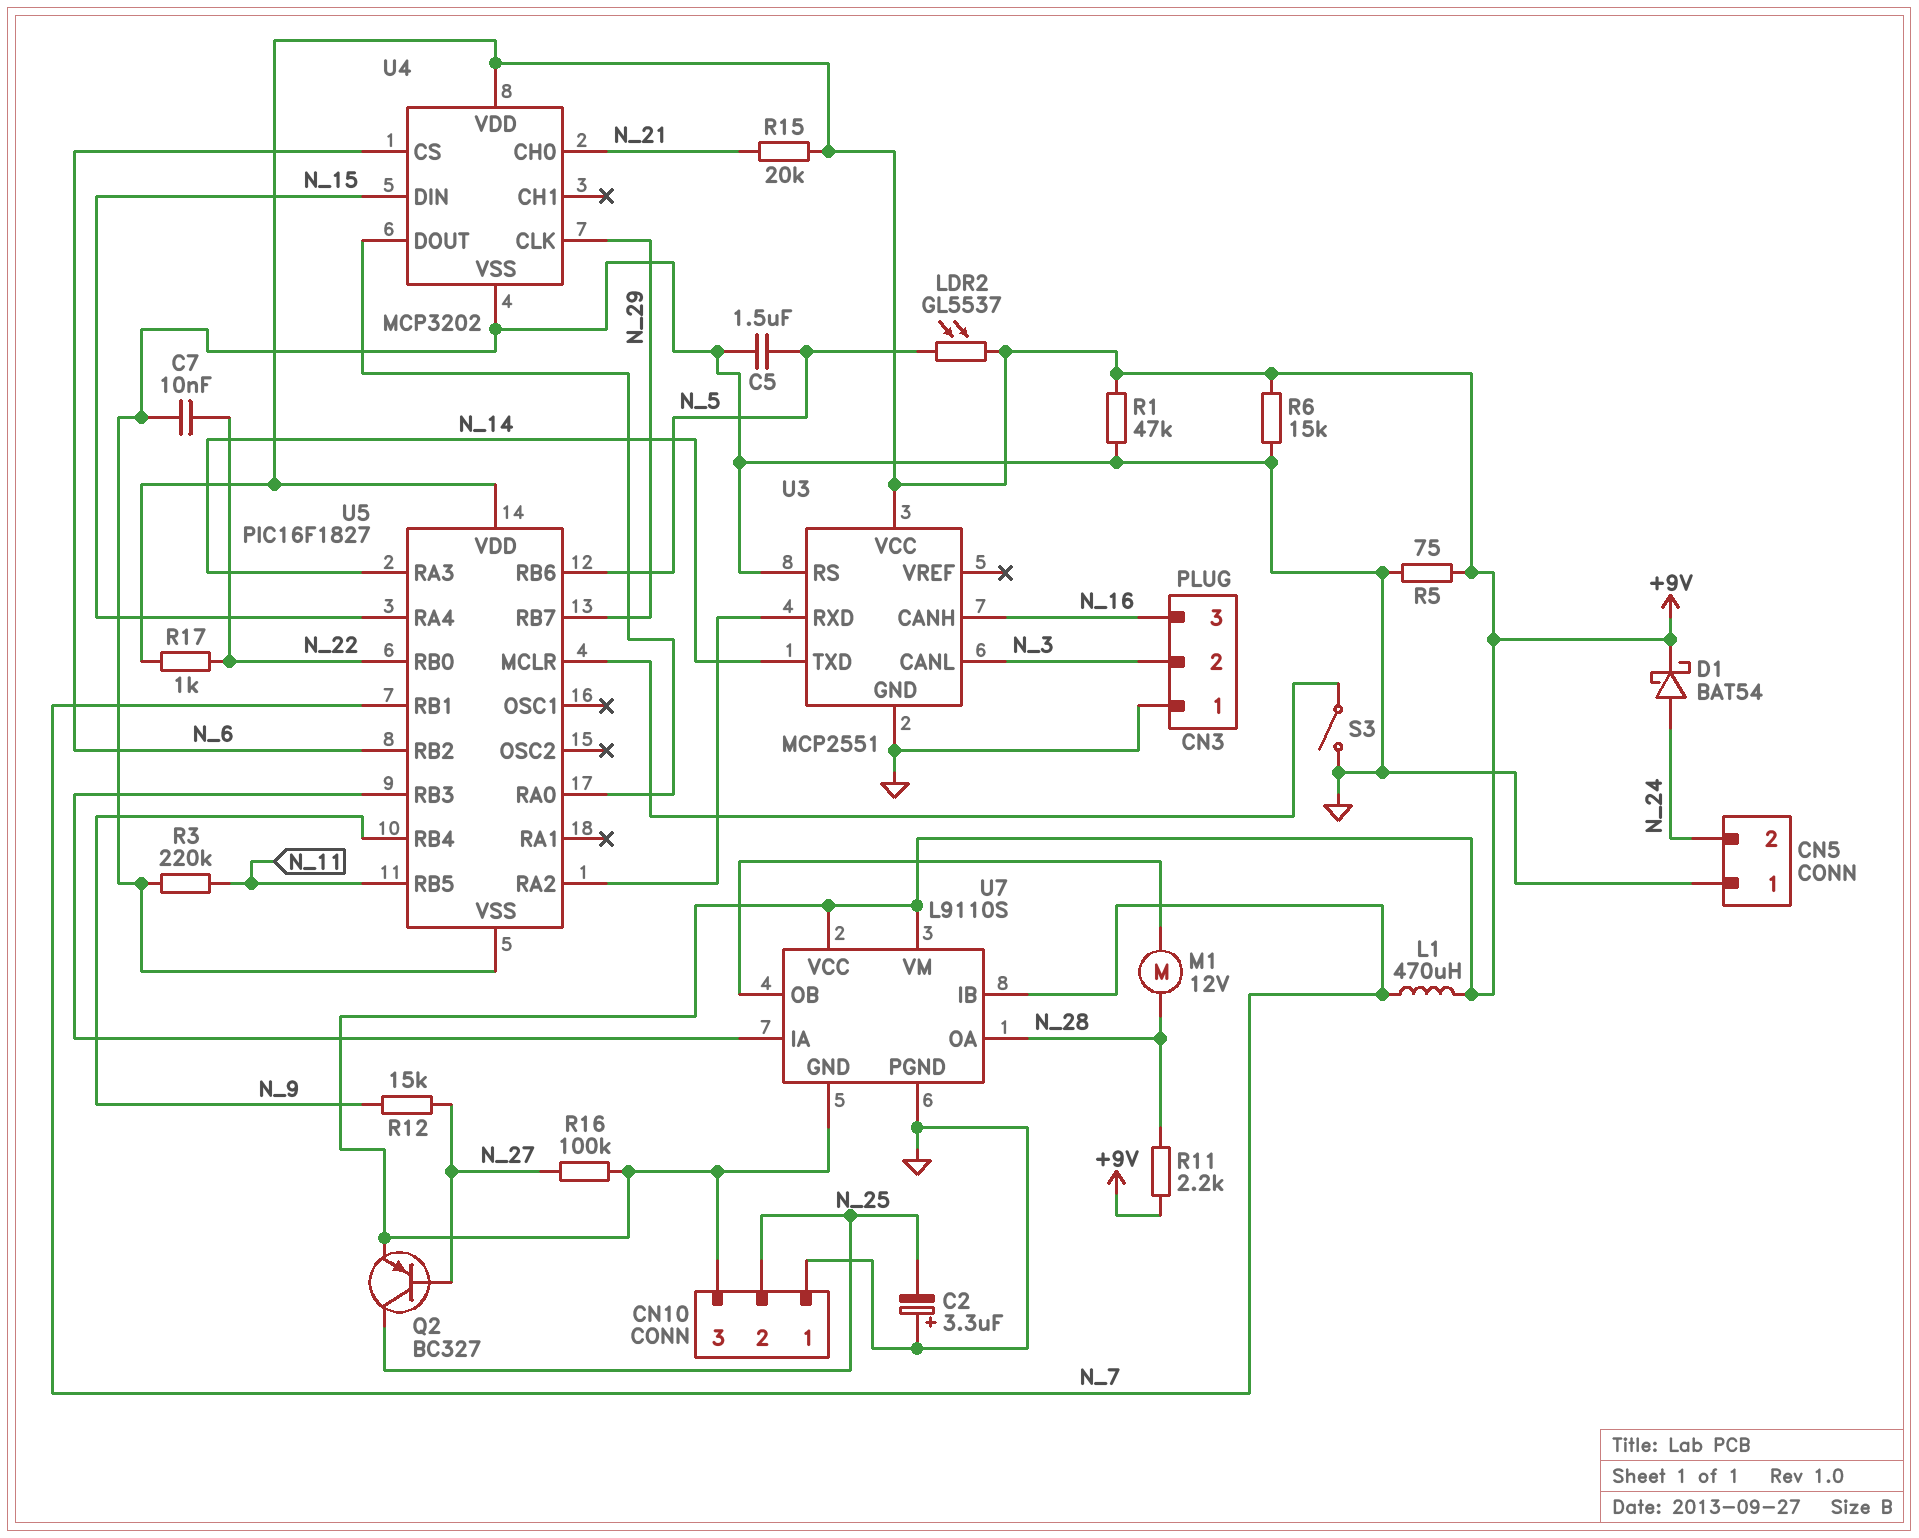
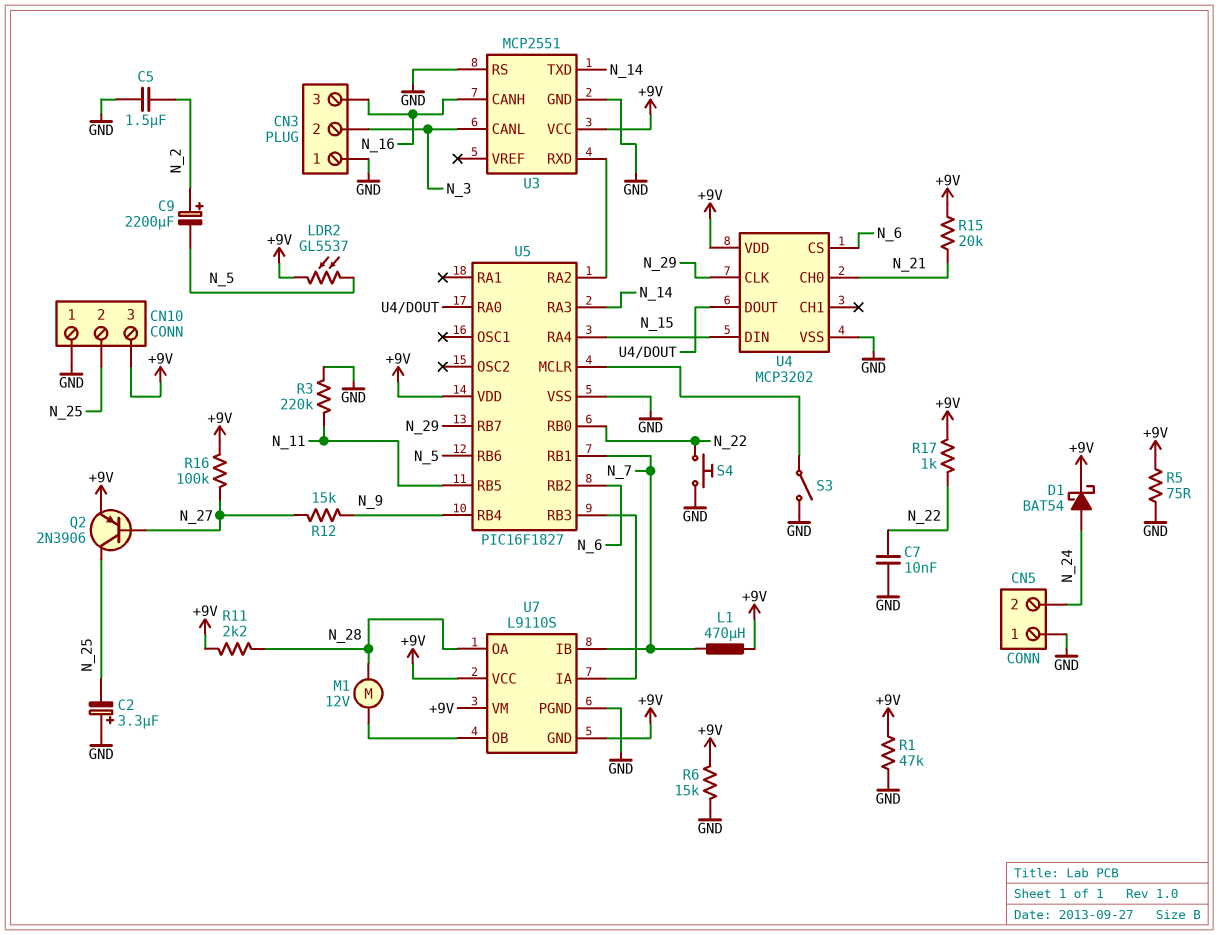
C5: 1.5uF (GND, N_5) -> 1.5uF (GND, N_2)
C9: none -> 2200uF (plus N_2, minus N_5)
Q2: PNP BC327 (B N_27, C N_25, E +9V) -> PNP 2N3906 (B N_27, C N_25, E +9V)
S4: none -> button (GND, N_22)

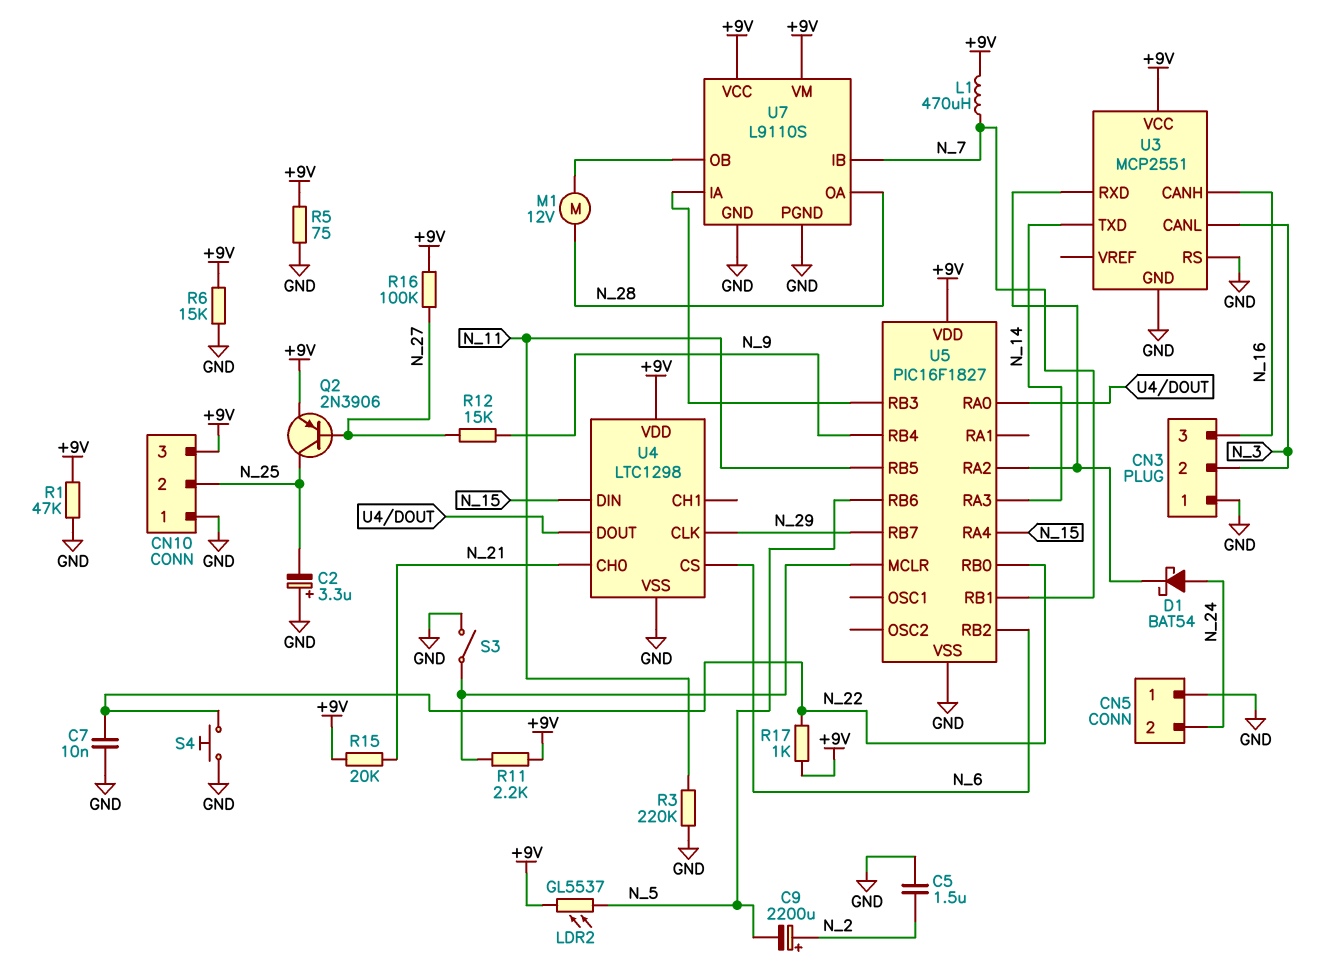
D1: schottky BAT54 (A N_24, K +9V) -> schottky BAT54 (A N_24, K U3/RXD)
R11: 2.2k (+9V, N_28) -> 2.2k (+9V, U5/MCLR)
U4: MCP3202 -> LTC1298
U7 pin GND: +9V -> GND

